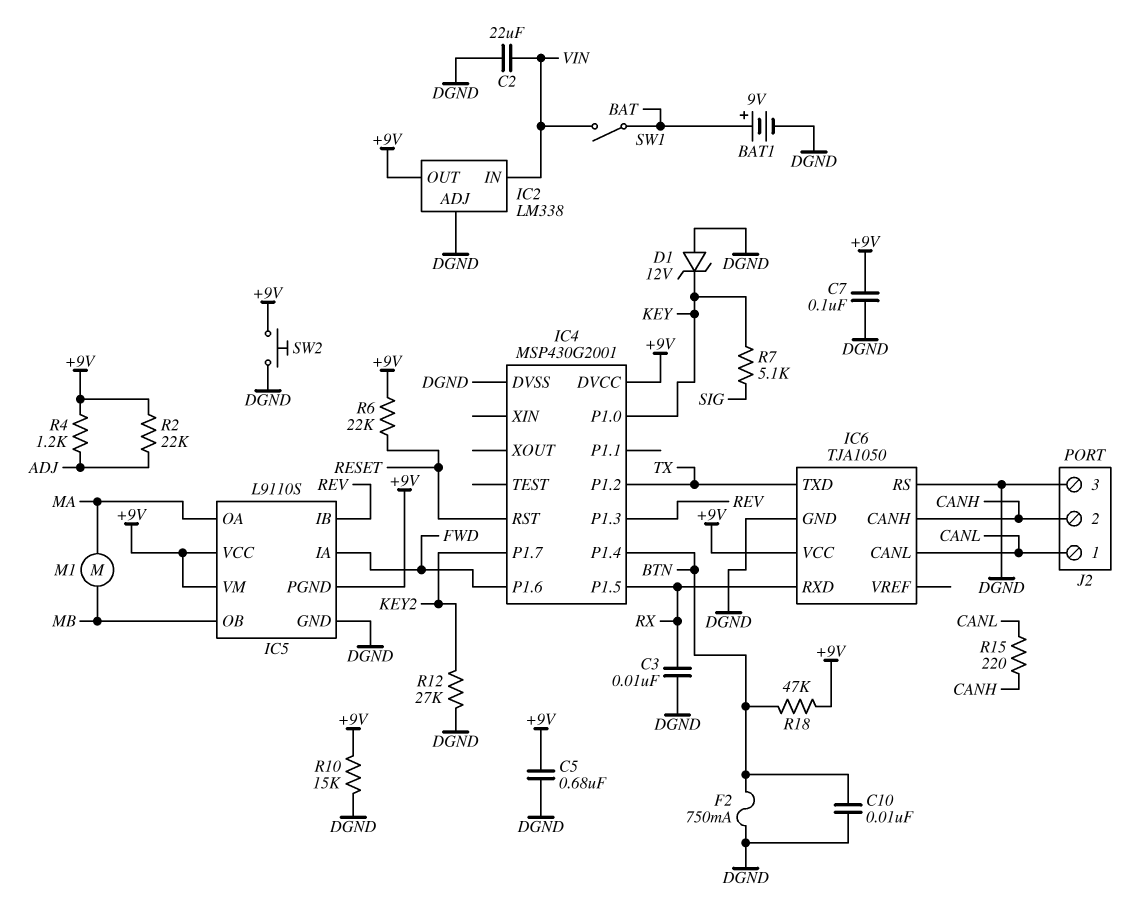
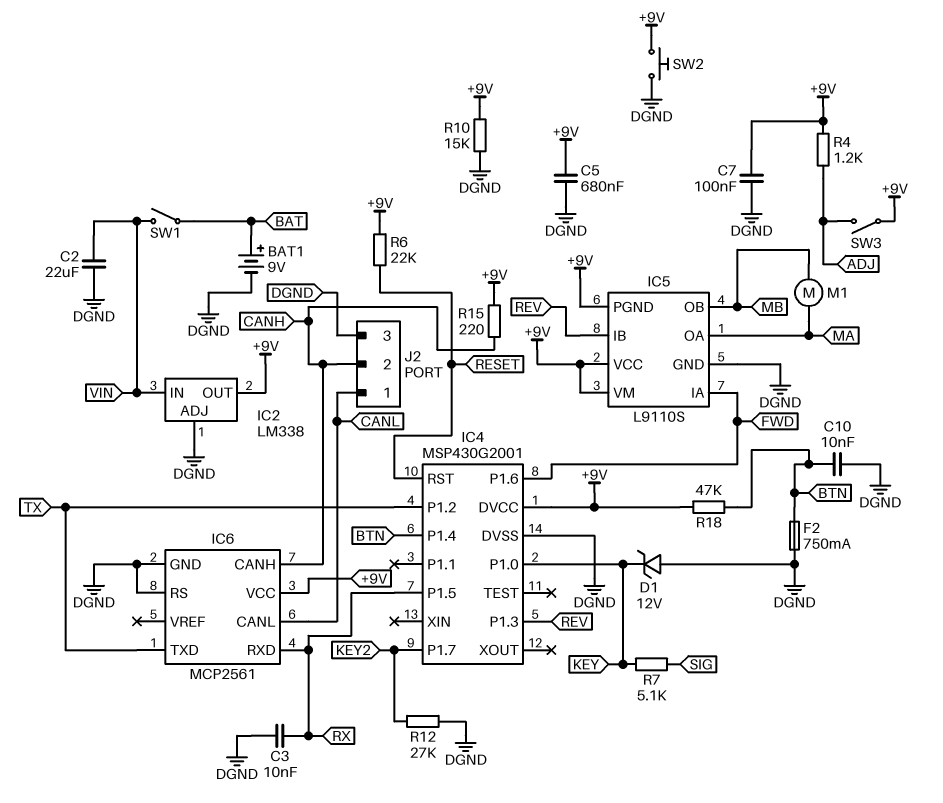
IC6: TJA1050 -> MCP2561
R2: 22k (+9V, ADJ) -> none
R15: 220 (CANH, CANL) -> 220 (+9V, CANH)
SW3: none -> switch (+9V, ADJ)

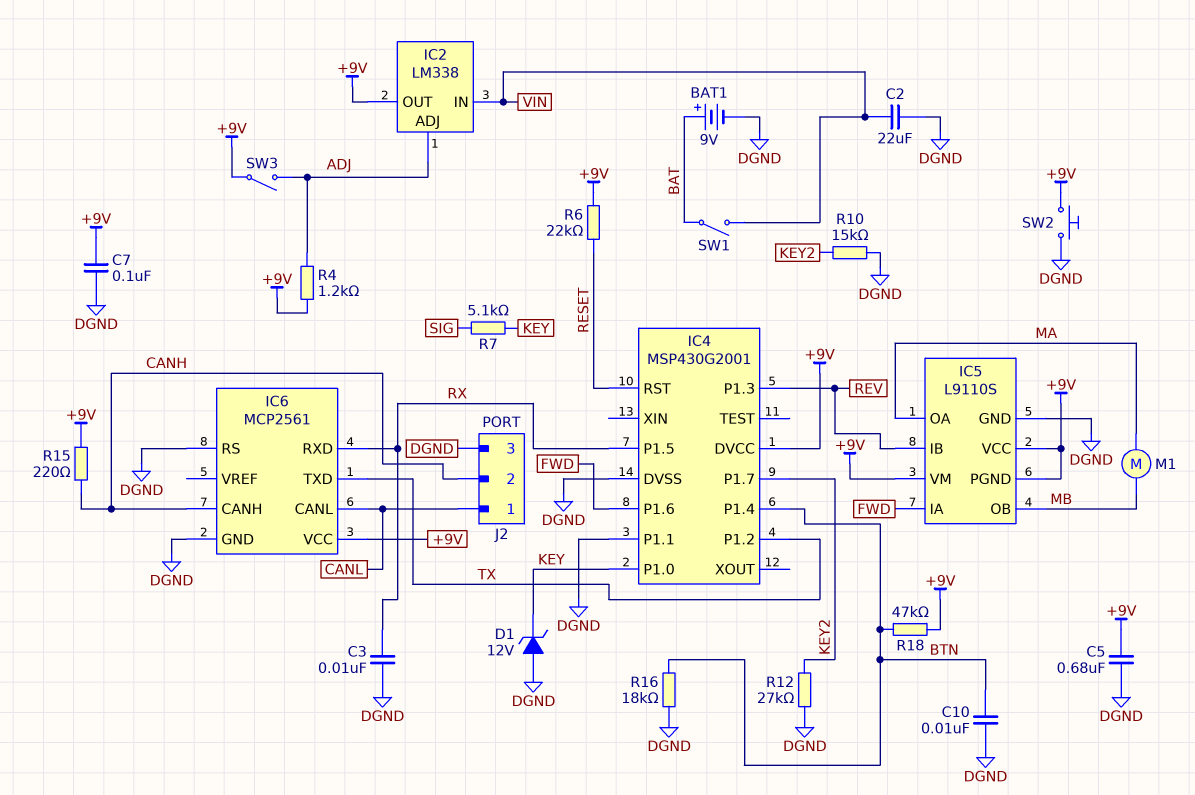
F2: 750mA (BTN, DGND) -> none
IC2 pin ADJ: DGND -> ADJ
IC4 pin P1.1: none -> DGND
R10: 15k (+9V, DGND) -> 15k (DGND, KEY2)
R16: none -> 18k (BTN, DGND)

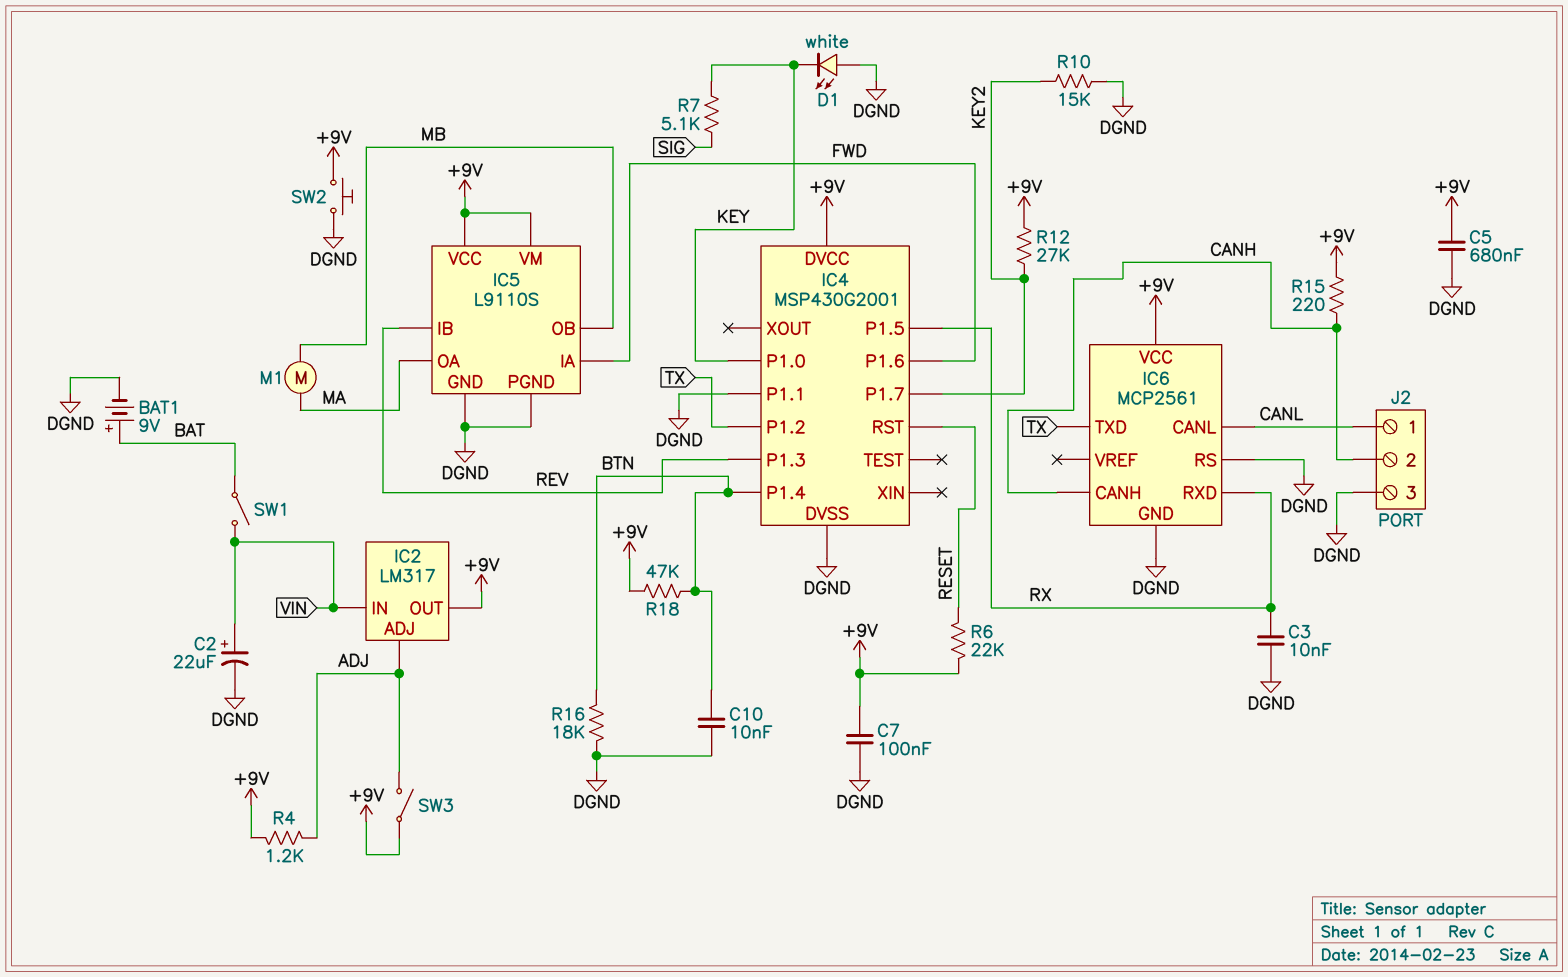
C2: 22uF (DGND, VIN) -> 22uF (plus VIN, minus DGND)
D1: zener 12V (A DGND, K KEY) -> LED white (A DGND, K KEY)
IC2: LM338 -> LM317
IC5 pin PGND: +9V -> DGND
R12: 27k (DGND, KEY2) -> 27k (+9V, KEY2)

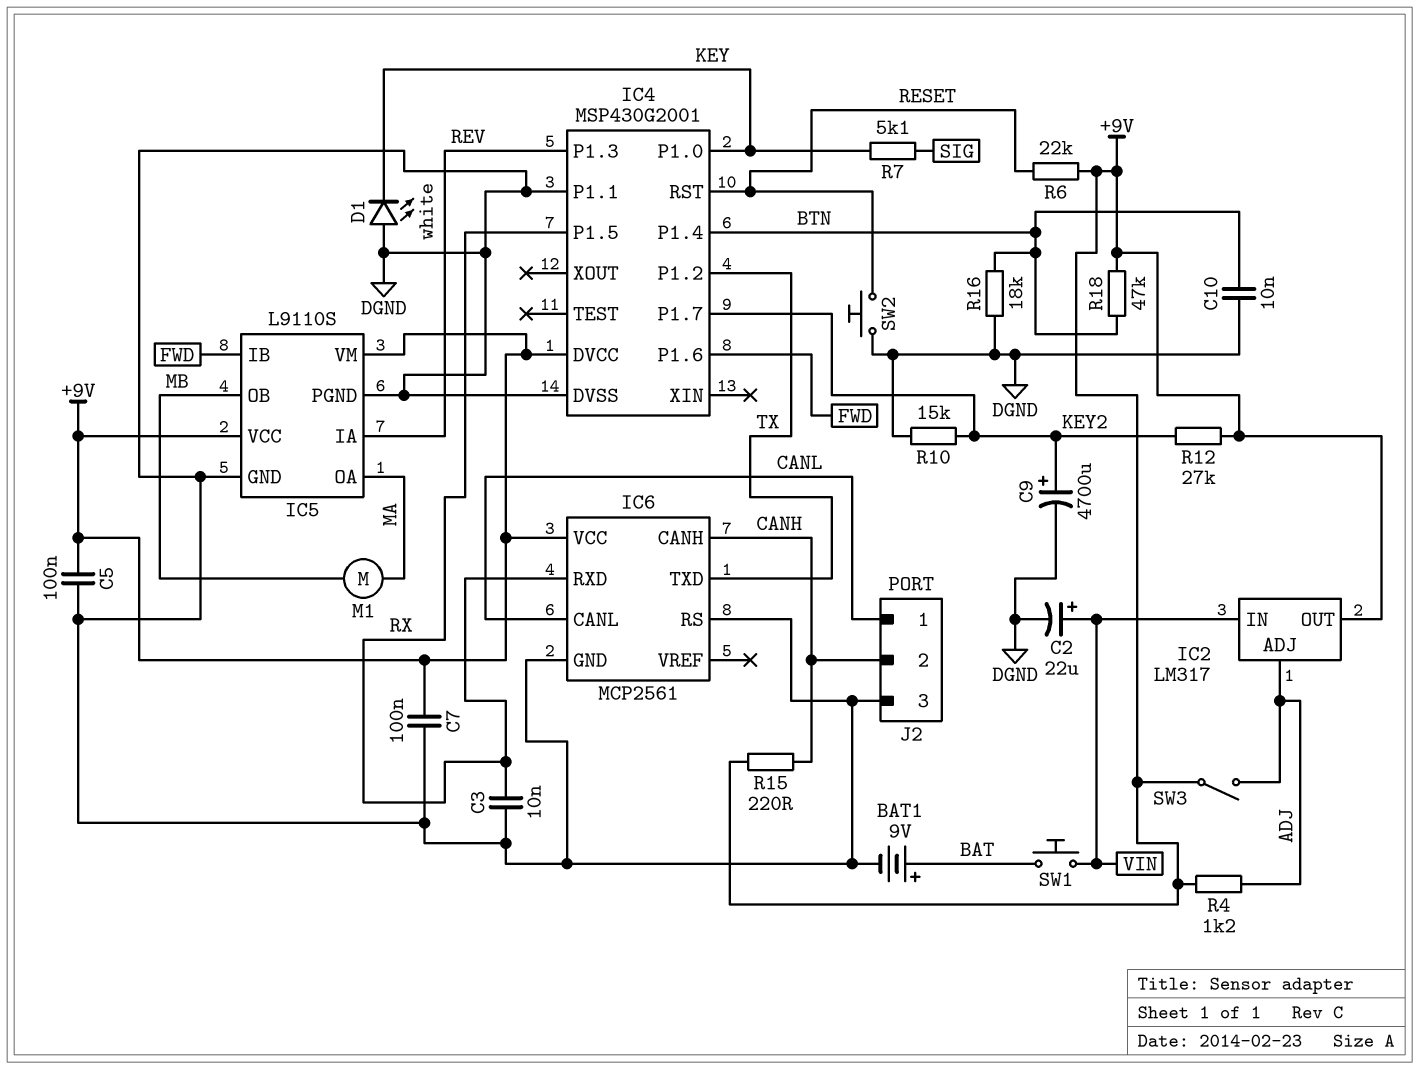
C5: 680nF (+9V, DGND) -> 100nF (+9V, DGND)
C9: none -> 4700uF (plus KEY2, minus DGND)
IC5 pin IA: FWD -> REV
IC5 pin IB: REV -> FWD
SW1: switch (BAT, VIN) -> button (BAT, VIN)
SW2: button (+9V, DGND) -> button (DGND, RESET)

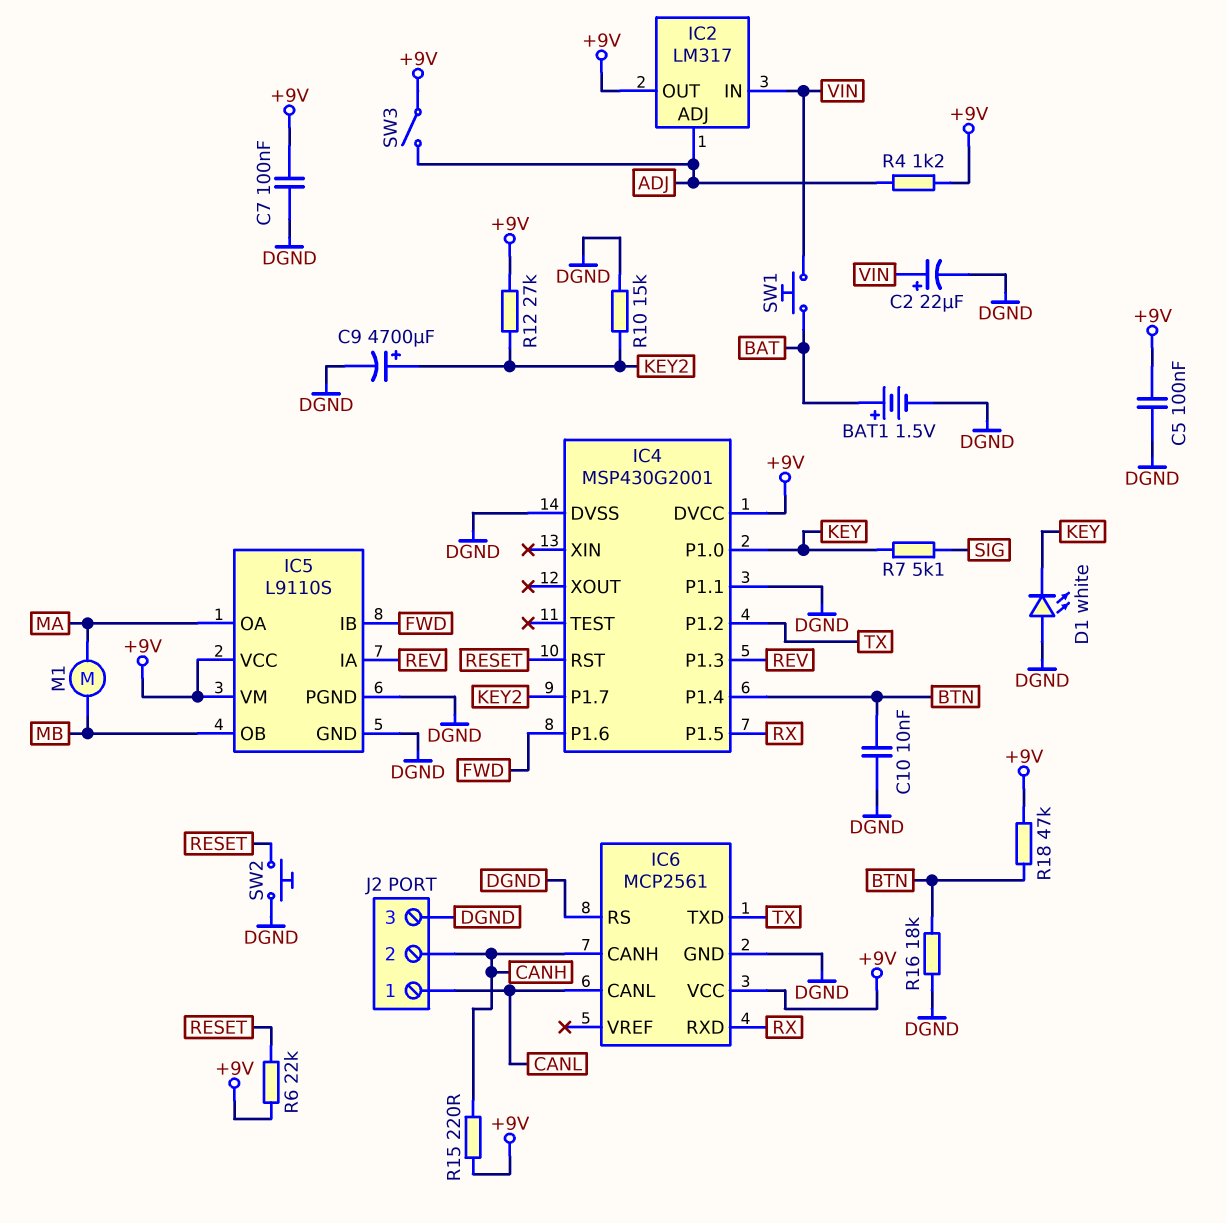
BAT1: 9V (plus BAT, minus DGND) -> 1.5V (plus BAT, minus DGND)
C3: 10nF (DGND, RX) -> none

